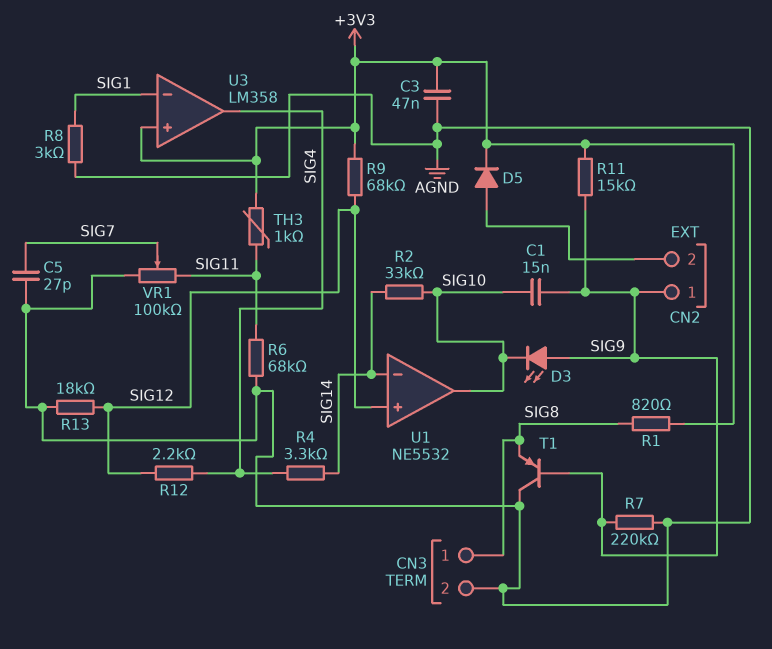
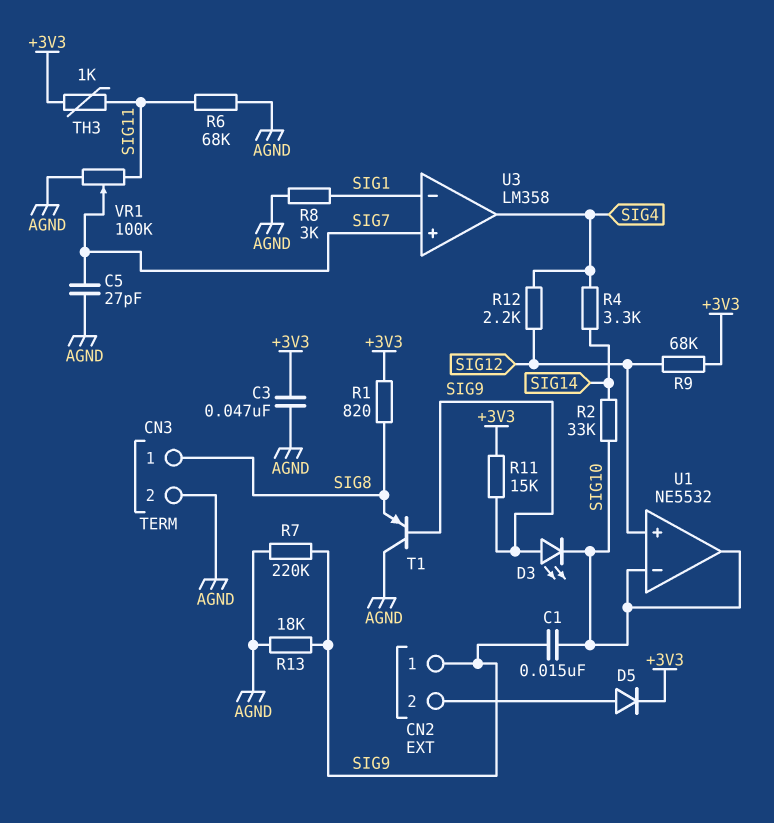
R13: 18k (AGND, SIG12) -> 18k (AGND, SIG9)
U1 pin in-: SIG14 -> SIG10
U3 pin in+: +3V3 -> SIG7

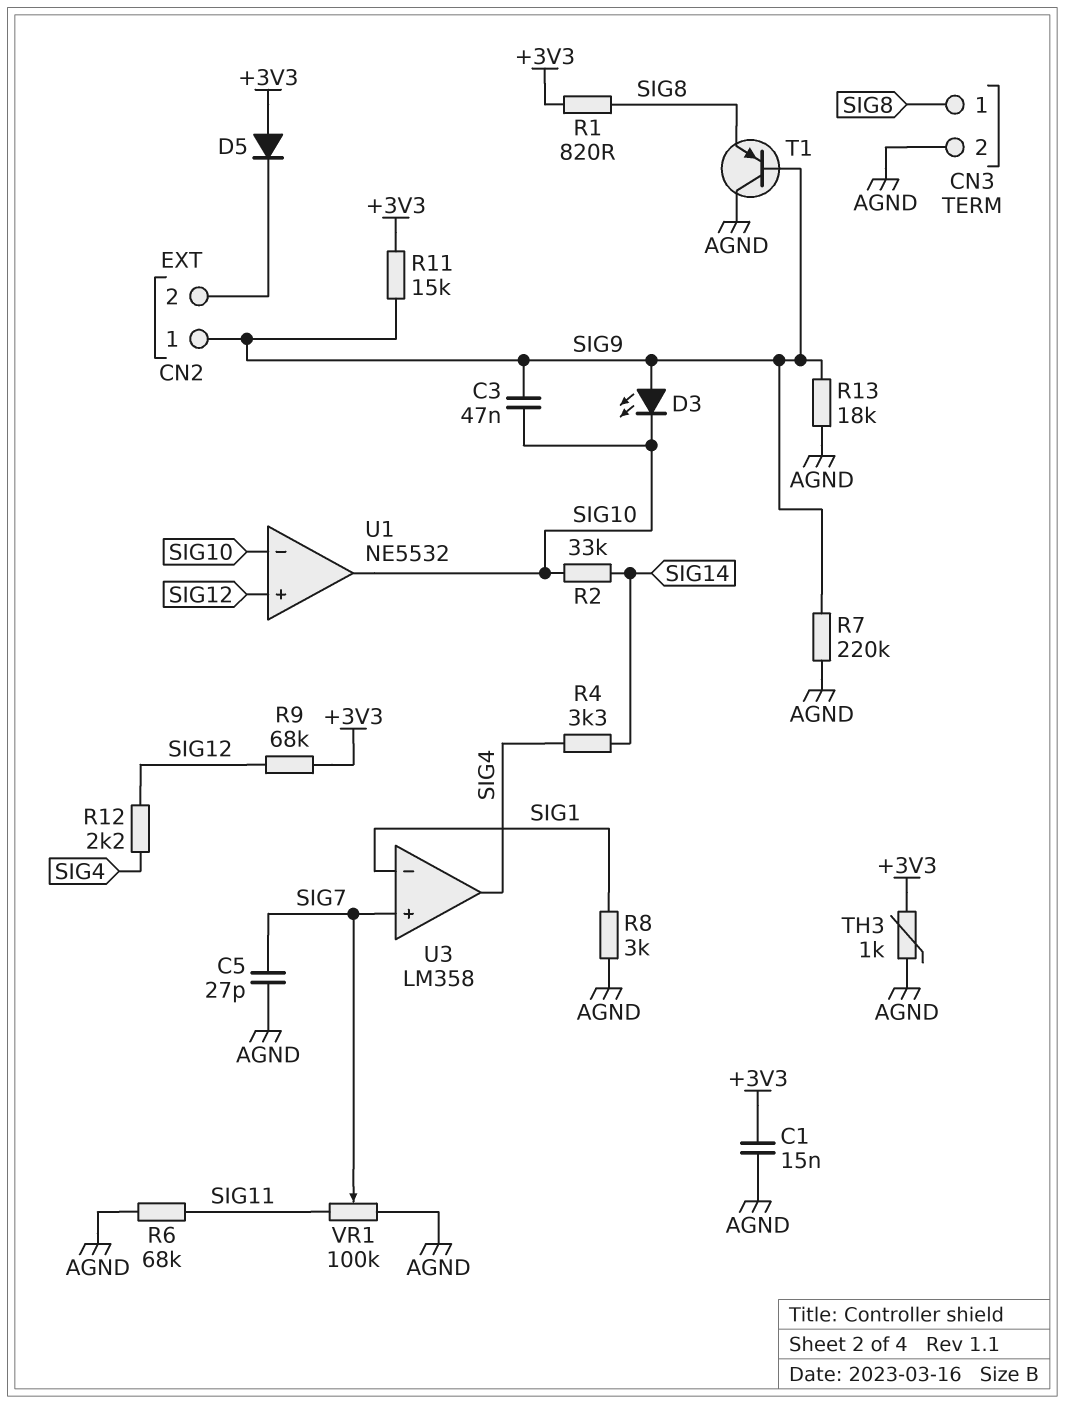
C1: 15nF (SIG9, SIG10) -> 15nF (+3V3, AGND)
C3: 47nF (+3V3, AGND) -> 47nF (SIG9, SIG10)
D5: diode (A CN2/2, K +3V3) -> diode (A +3V3, K CN2/2)
TH3: 1k (+3V3, SIG11) -> 1k (+3V3, AGND)

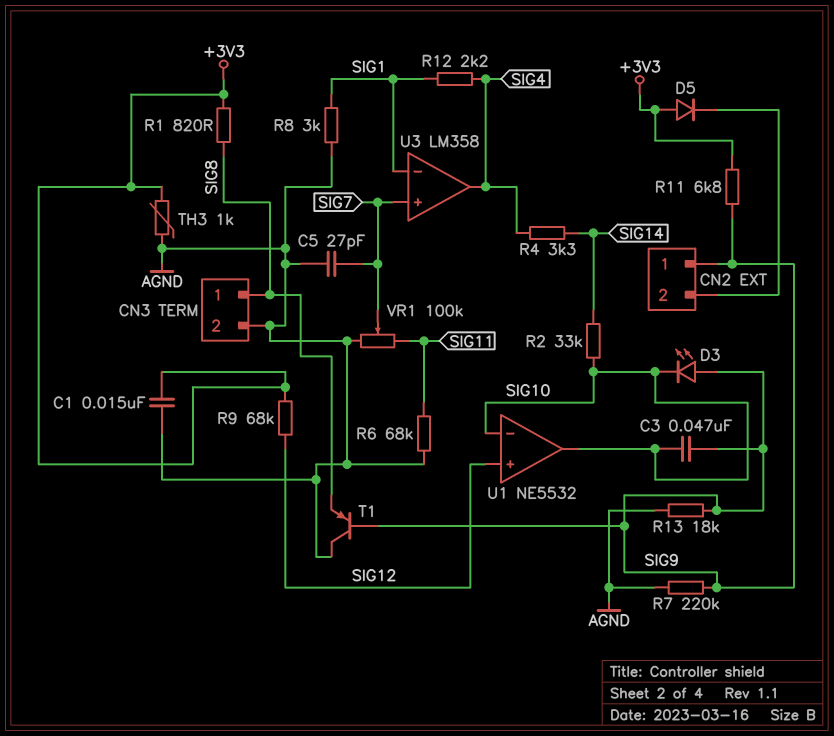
R11: 15k (+3V3, SIG9) -> 6.8k (+3V3, SIG9)
R12: 2.2k (SIG4, SIG12) -> 2.2k (SIG1, SIG4)

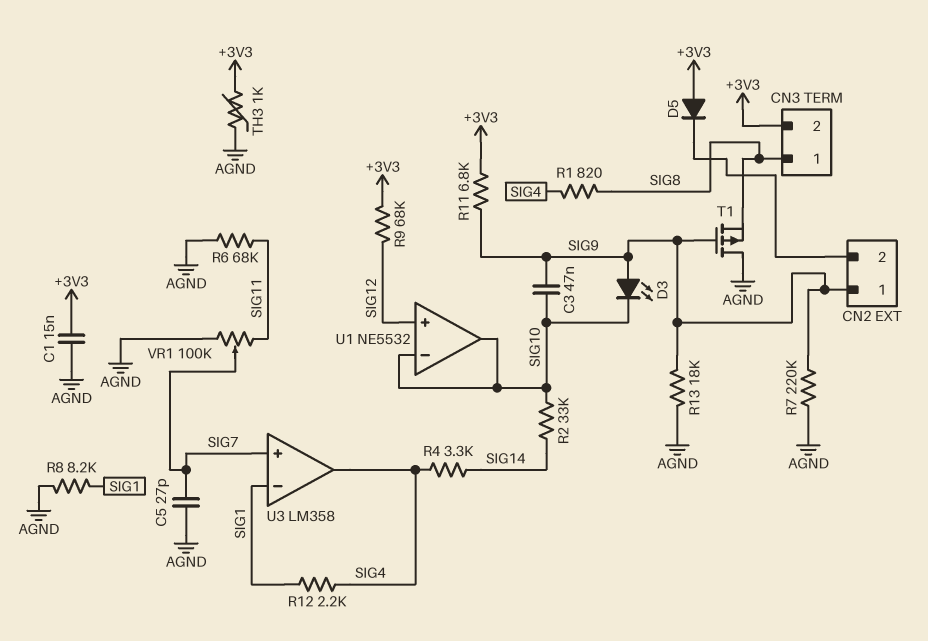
CN3 pin 2: AGND -> +3V3
R1: 820 (+3V3, SIG8) -> 820 (SIG4, SIG8)
R8: 3k (AGND, SIG1) -> 8.2k (AGND, SIG1)
T1: PNP (B SIG9, C AGND, E SIG8) -> PMOS (G SIG9, D AGND, S SIG8)

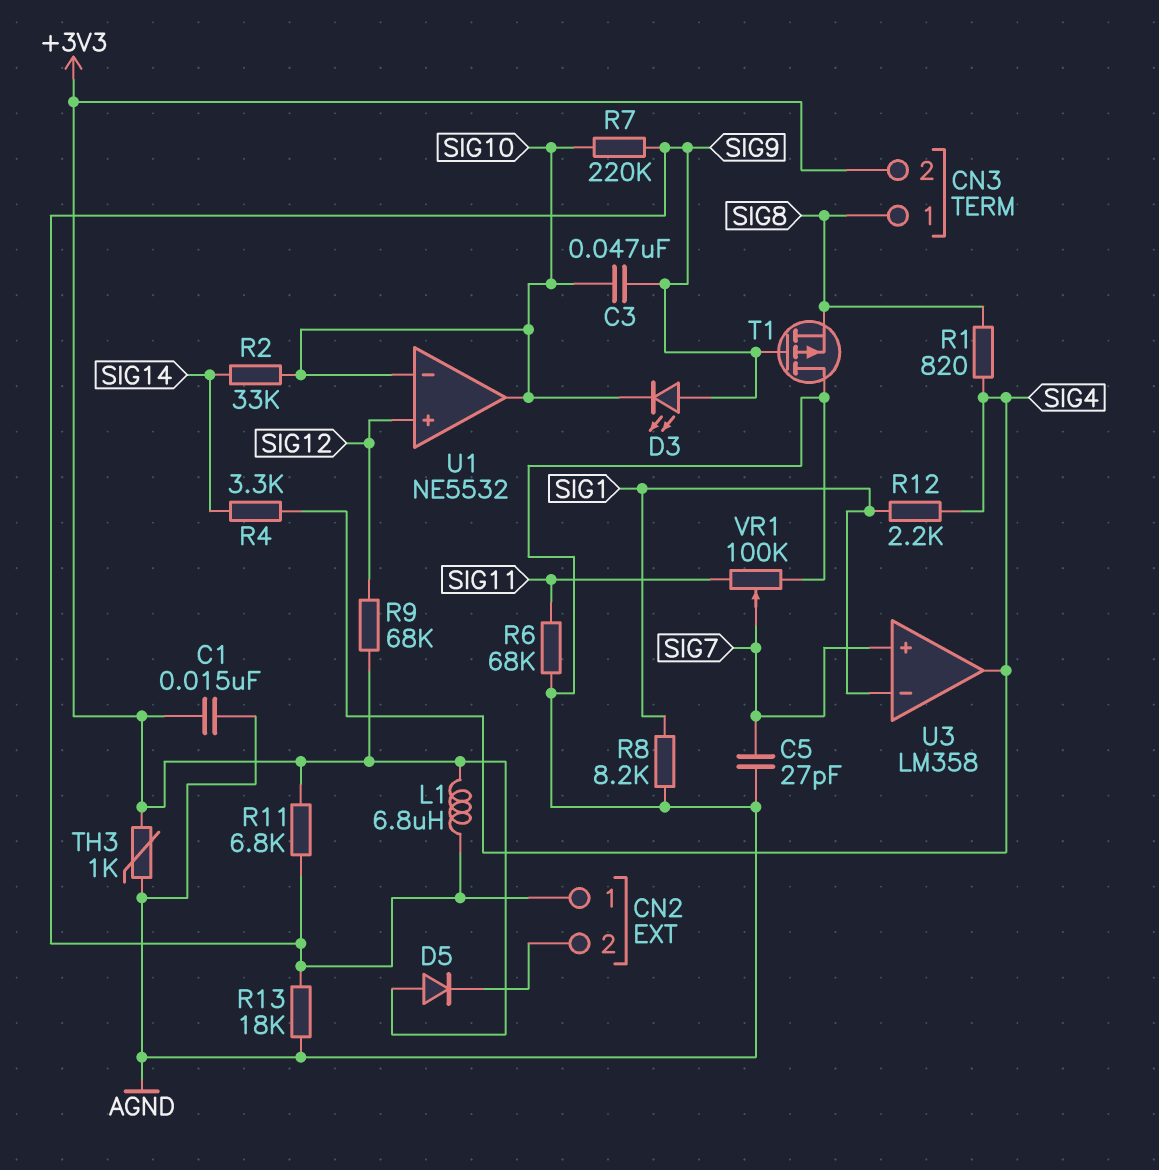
L1: none -> 6.8uH (+3V3, SIG9)
R7: 220k (AGND, SIG9) -> 220k (SIG9, SIG10)

